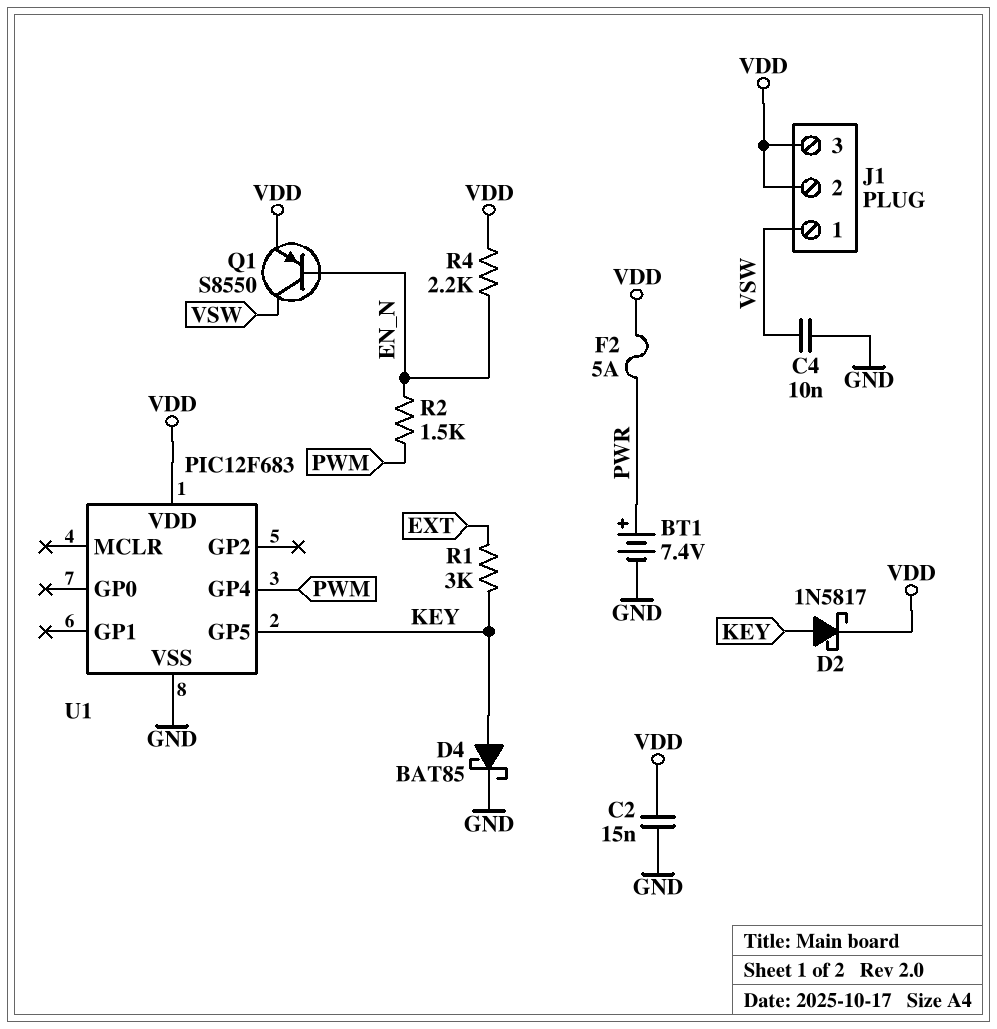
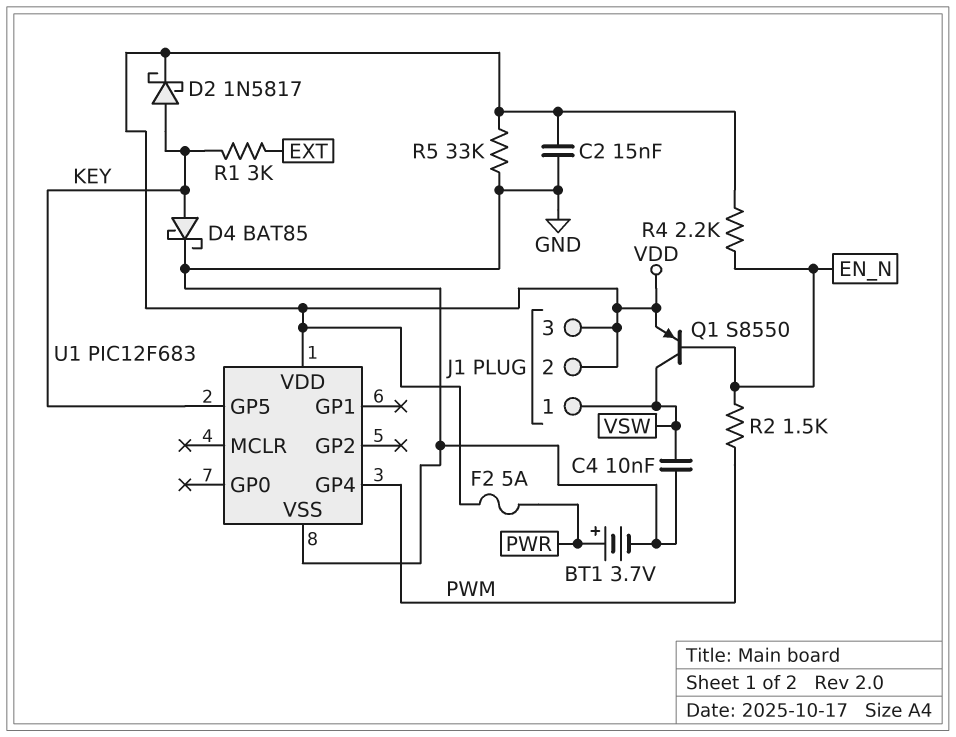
BT1: 7.4V (plus PWR, minus GND) -> 3.7V (plus PWR, minus GND)
R5: none -> 33k (GND, VDD)

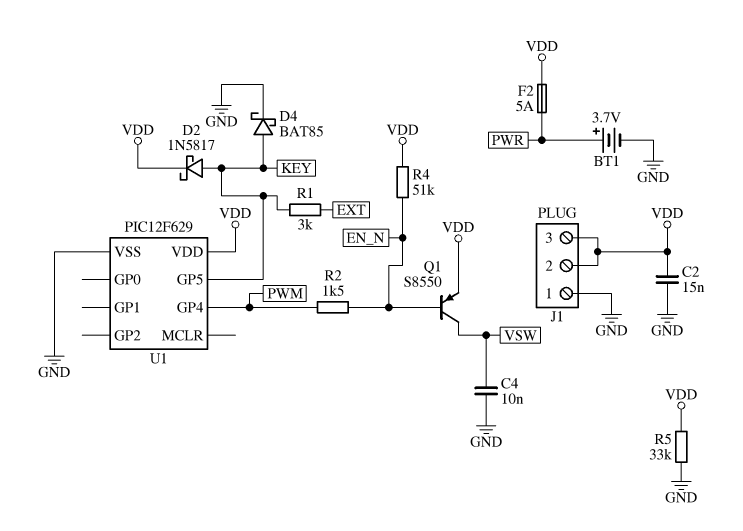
J1 pin 1: VSW -> GND
R4: 2.2k (EN_N, VDD) -> 51k (EN_N, VDD)
U1: PIC12F683 -> PIC12F629

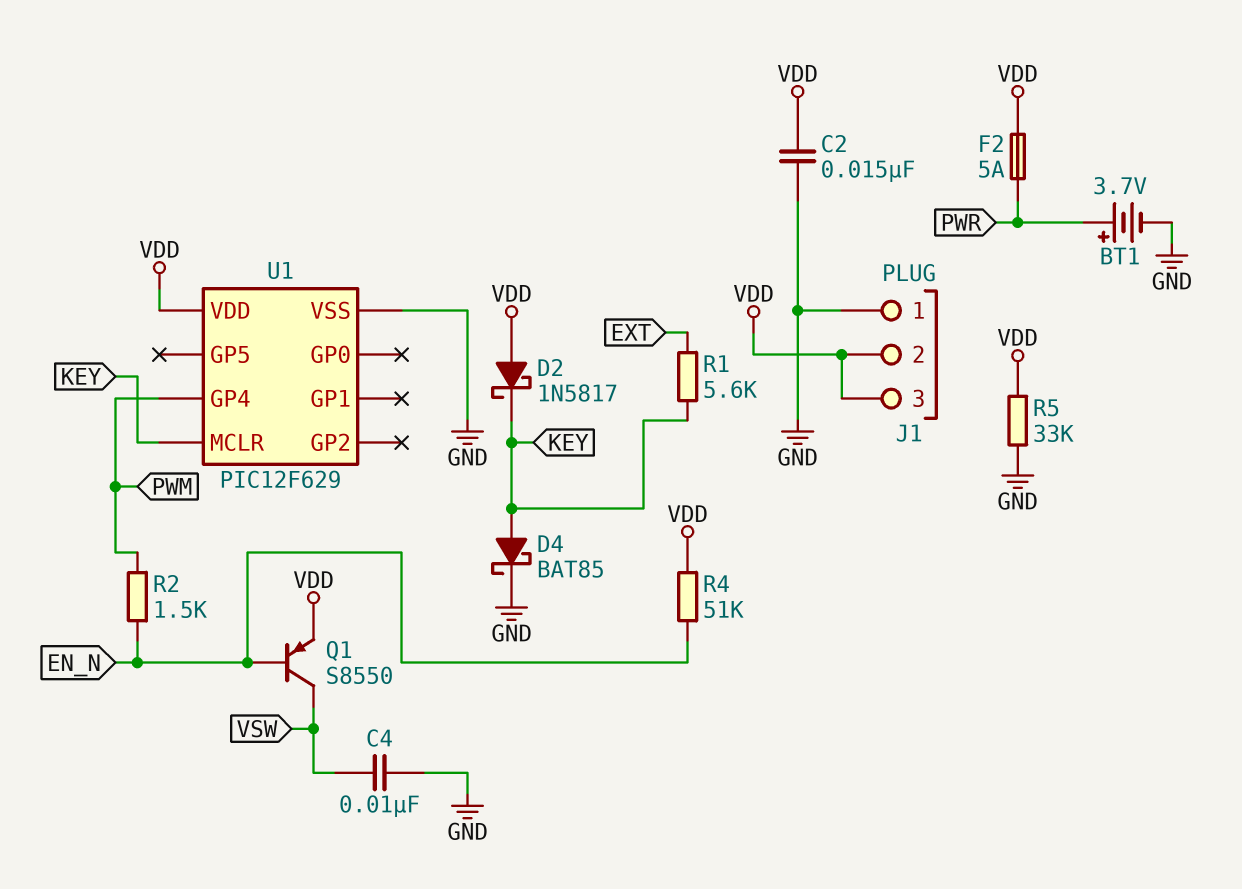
D2: schottky 1N5817 (A KEY, K VDD) -> schottky 1N5817 (A VDD, K KEY)
R1: 3k (EXT, KEY) -> 5.6k (EXT, KEY)
U1 pin GP5: KEY -> none
U1 pin MCLR: none -> KEY

